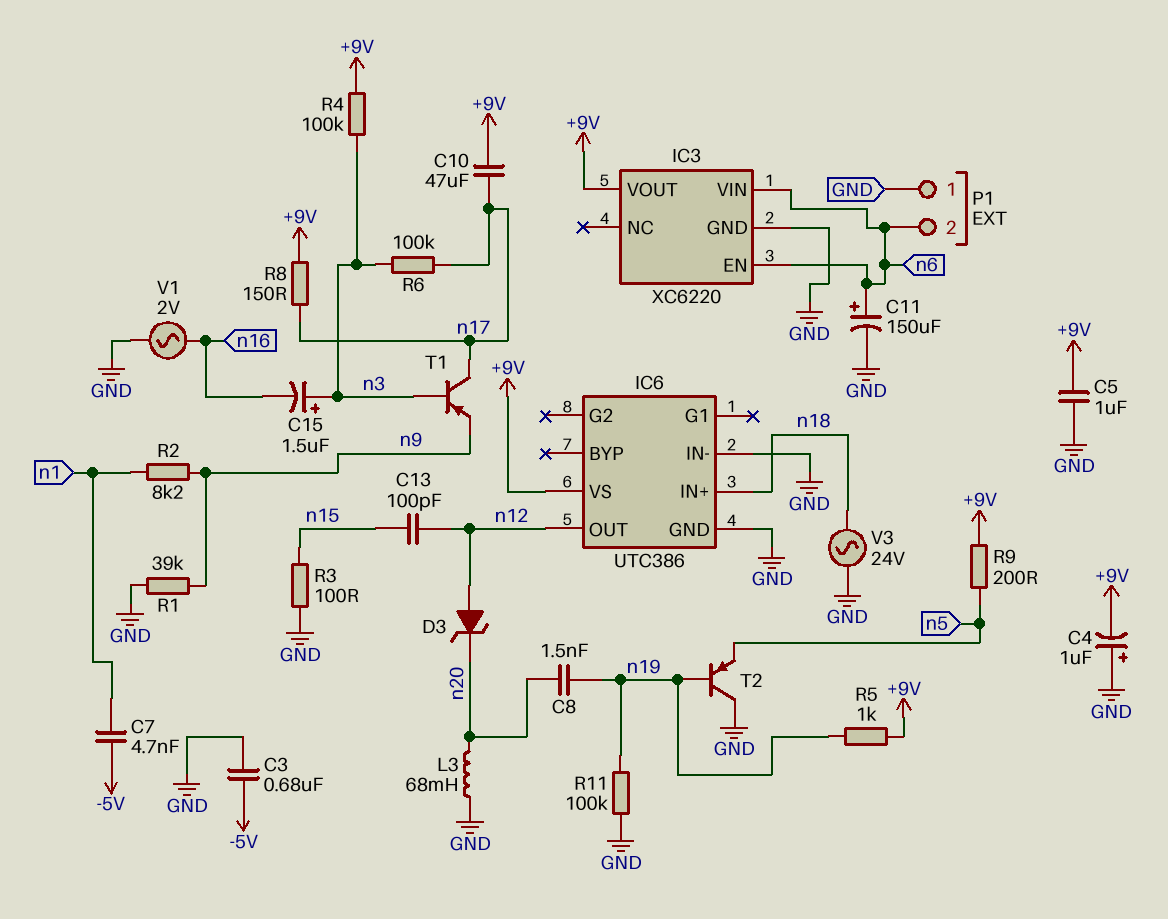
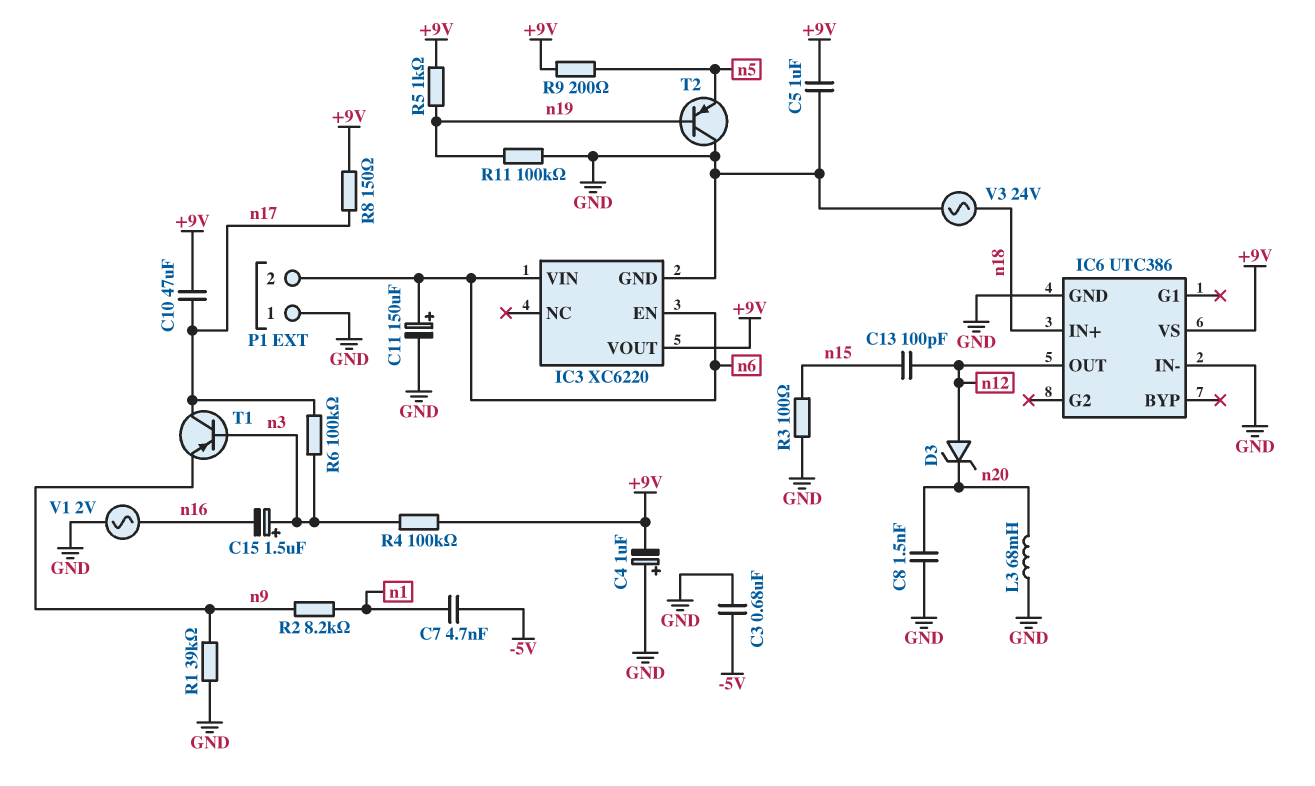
C8: 1.5nF (n19, n20) -> 1.5nF (GND, n20)

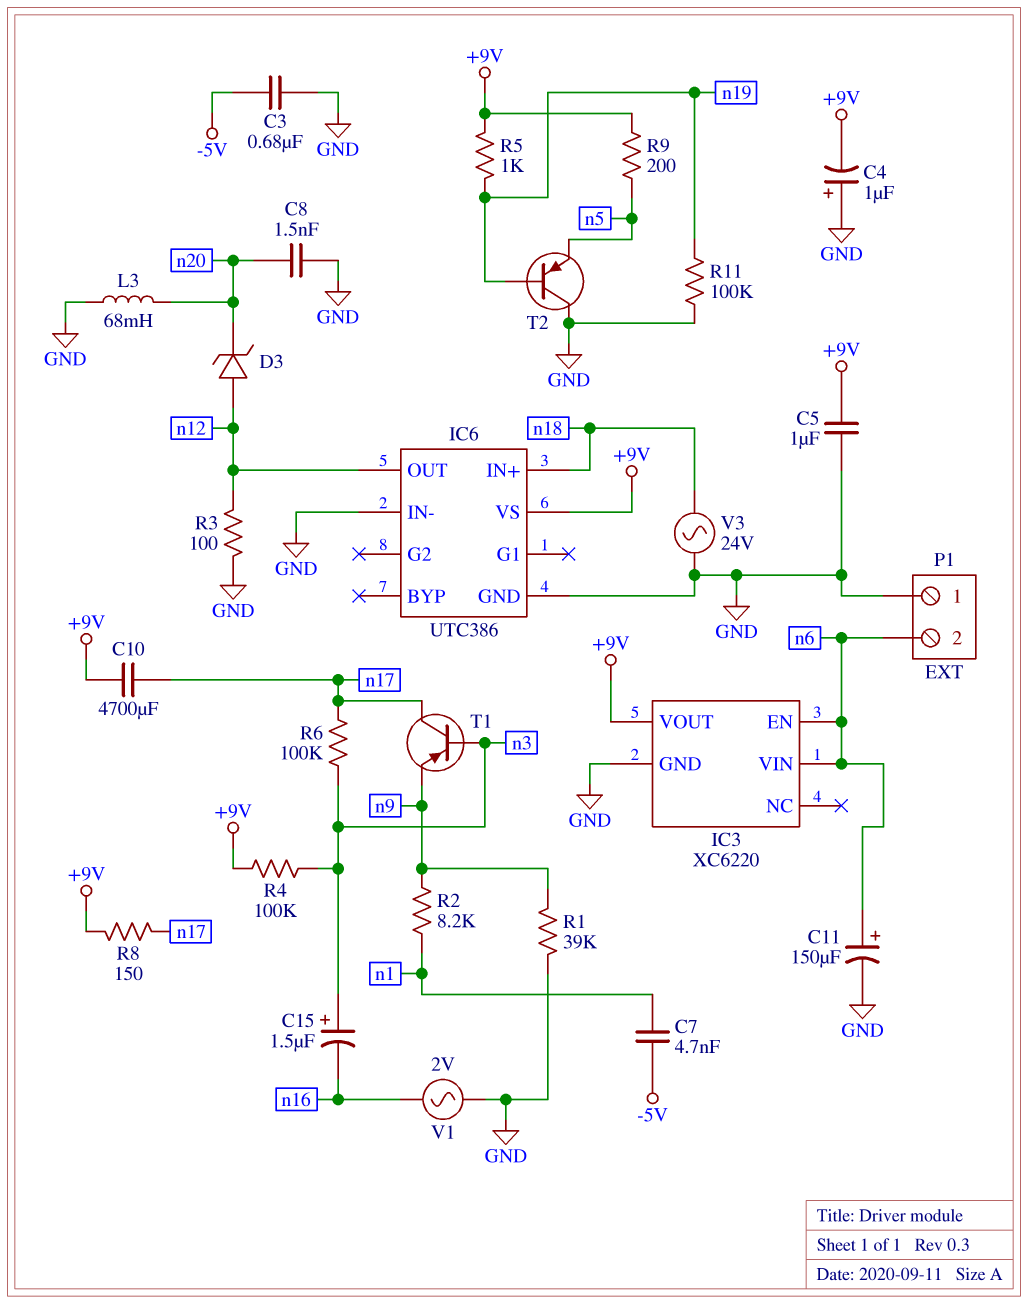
C10: 47uF (+9V, n17) -> 4700uF (+9V, n17)
C13: 100pF (n12, n15) -> none
R3: 100 (GND, n15) -> 100 (GND, n12)

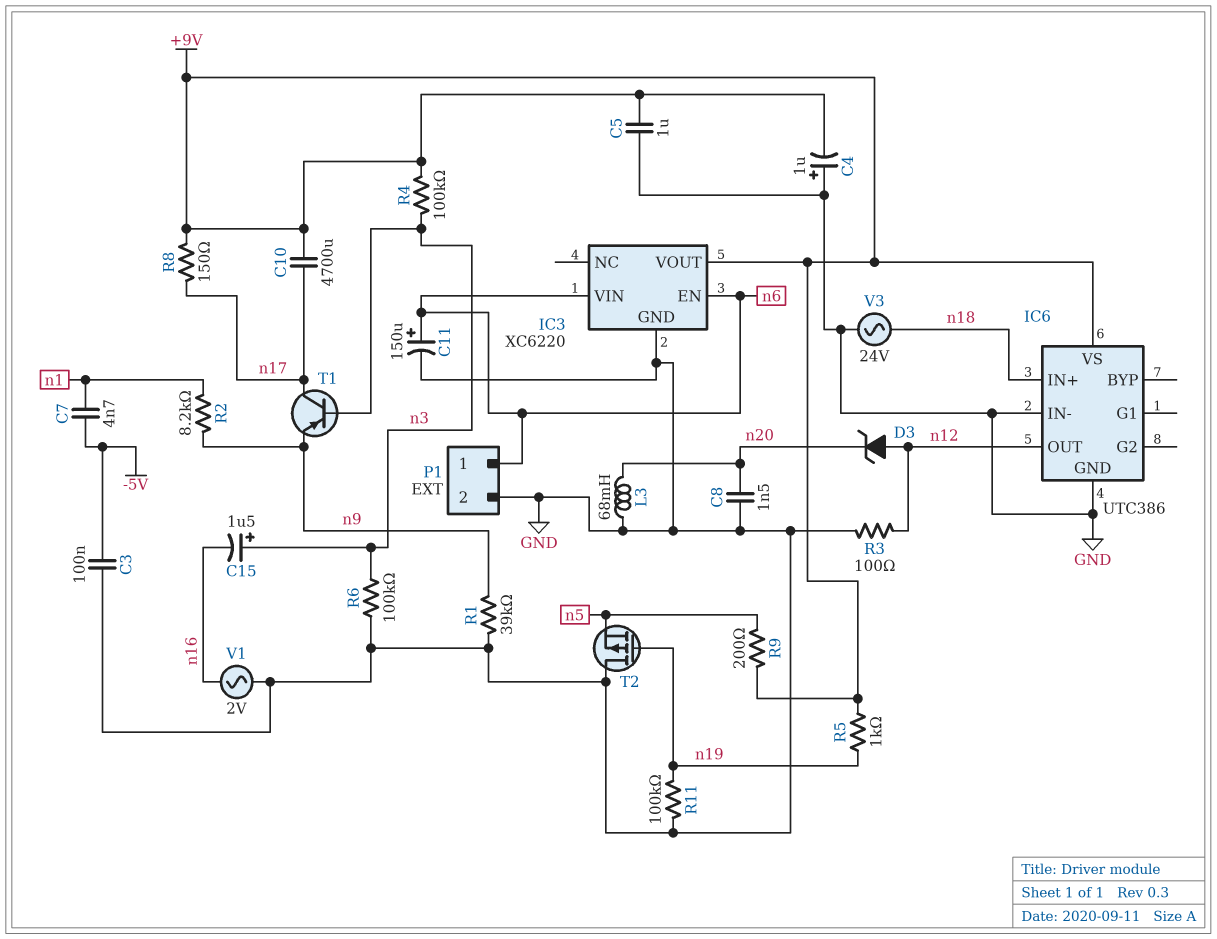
C3: 680nF (-5V, GND) -> 100nF (-5V, GND)
P1 pin 1: GND -> n6
P1 pin 2: n6 -> GND
R6: 100k (n3, n17) -> 100k (GND, n3)
T2: PNP (B n19, C GND, E n5) -> PMOS (G n19, D GND, S n5)

